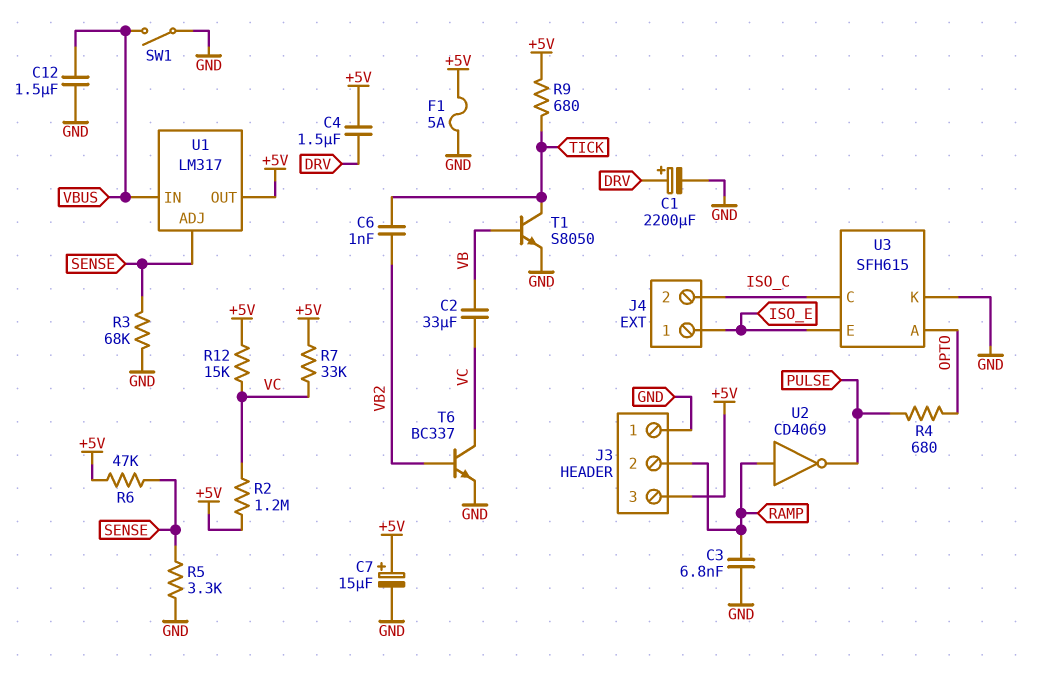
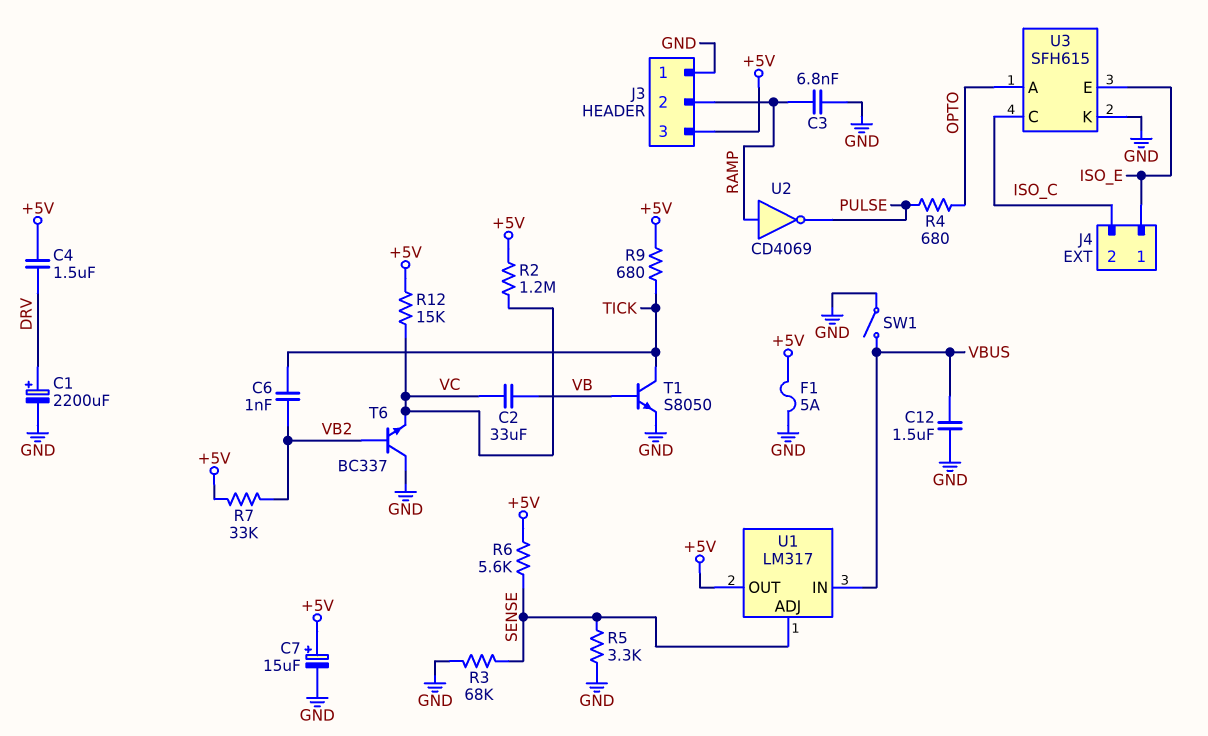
R6: 47k (+5V, SENSE) -> 5.6k (+5V, SENSE)
R7: 33k (+5V, VC) -> 33k (+5V, VB2)
T6: NPN BC337 (B VB2, C VC, E GND) -> NPN BC337 (B VB2, C GND, E VC)

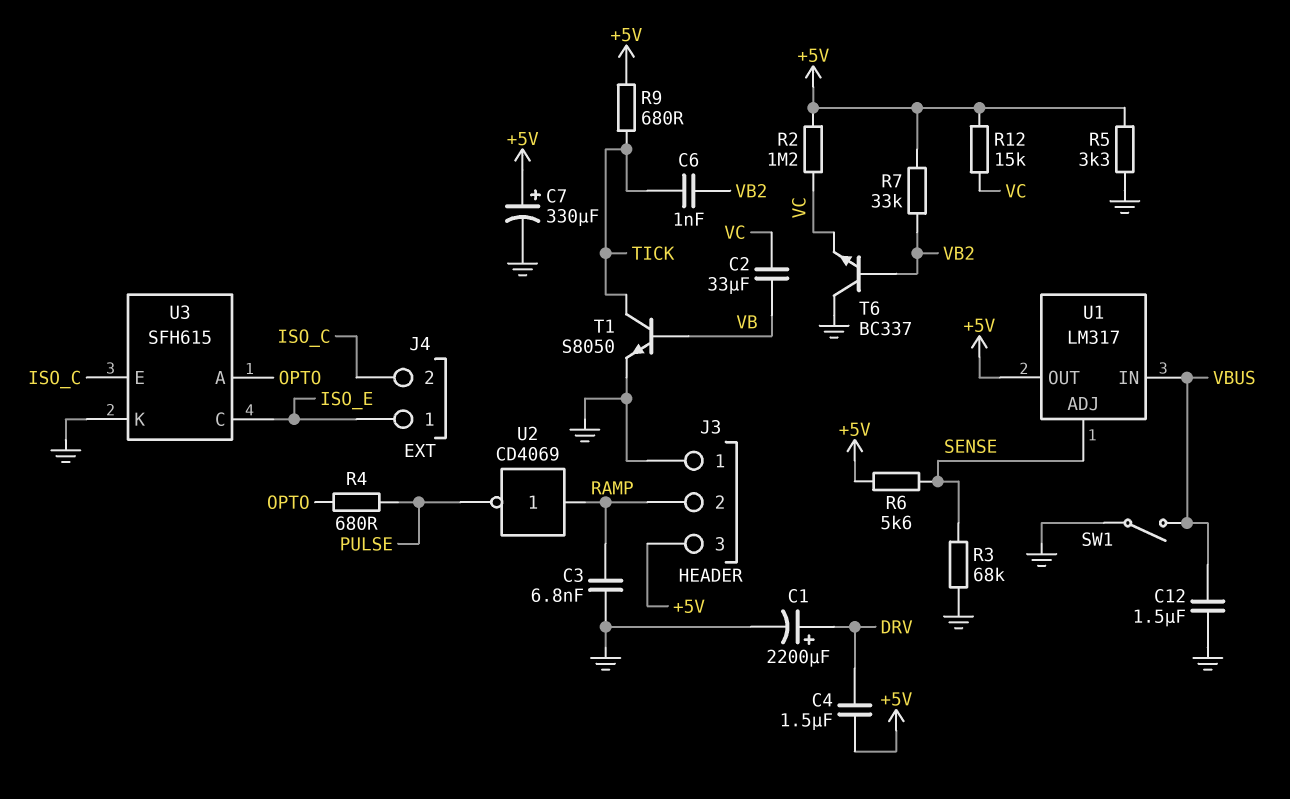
C7: 15uF (plus +5V, minus GND) -> 330uF (plus +5V, minus GND)
F1: 5A (+5V, GND) -> none
R5: 3.3k (GND, SENSE) -> 3.3k (+5V, GND)
U3 pin C: ISO_C -> ISO_E
U3 pin E: ISO_E -> ISO_C

